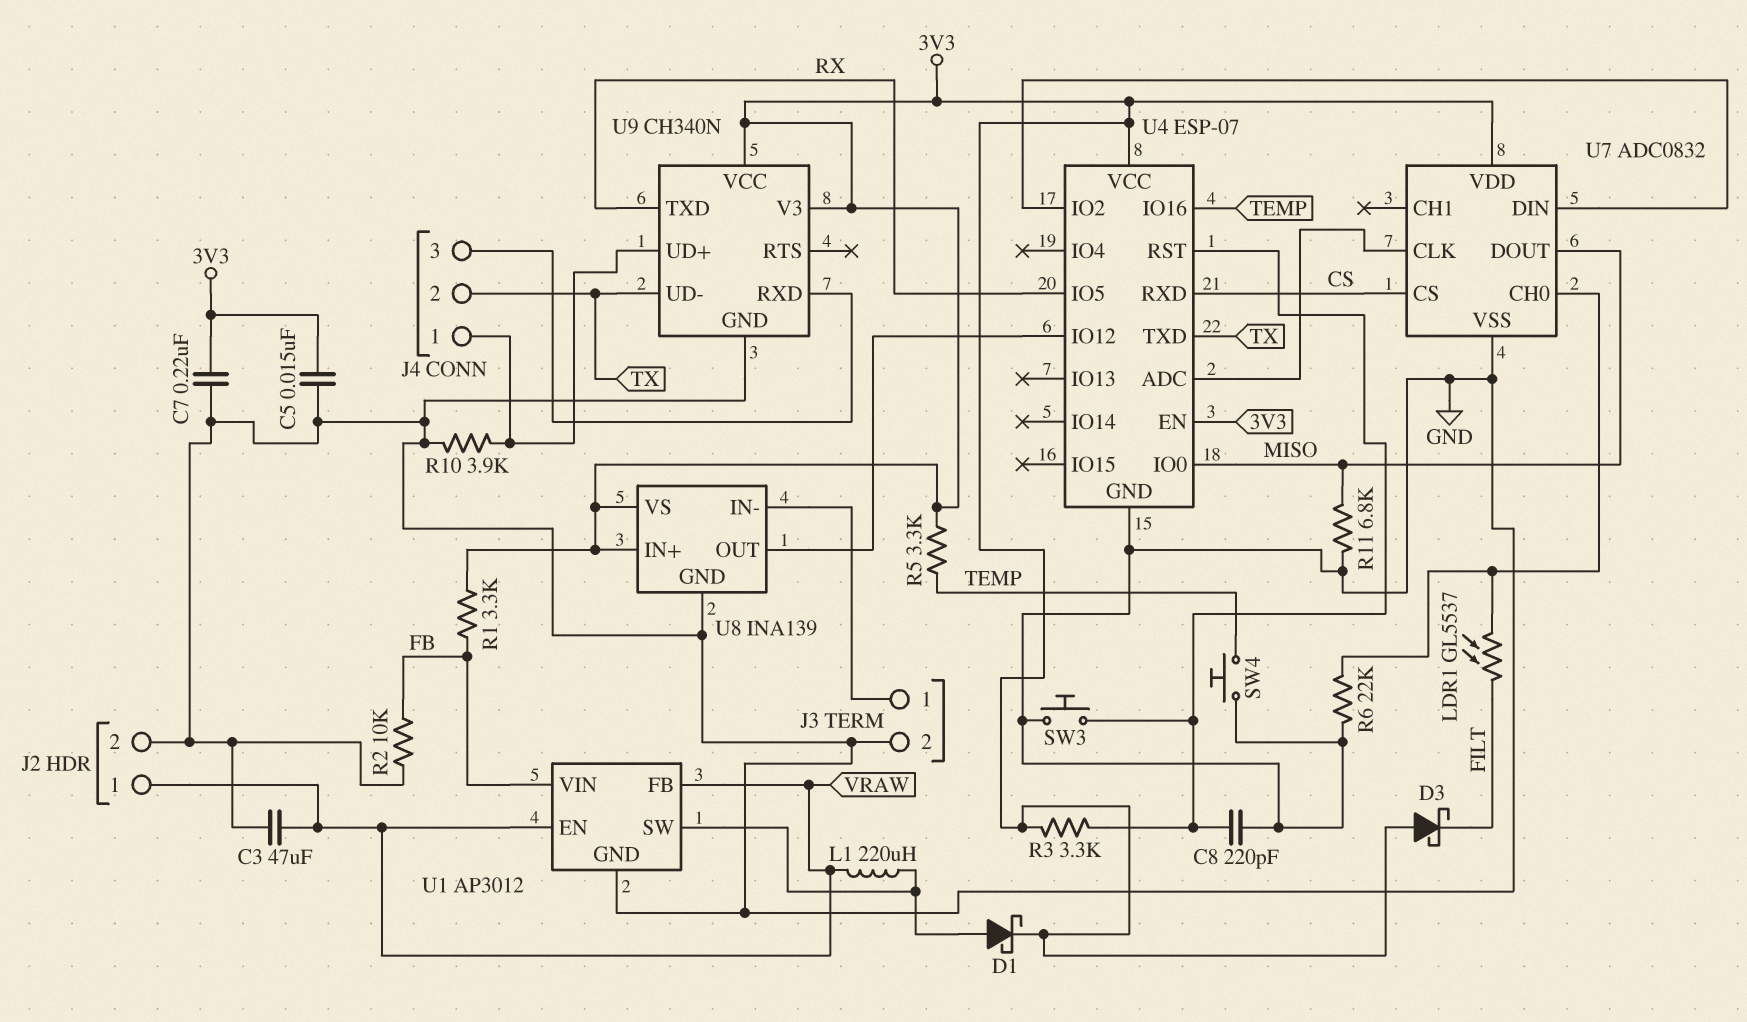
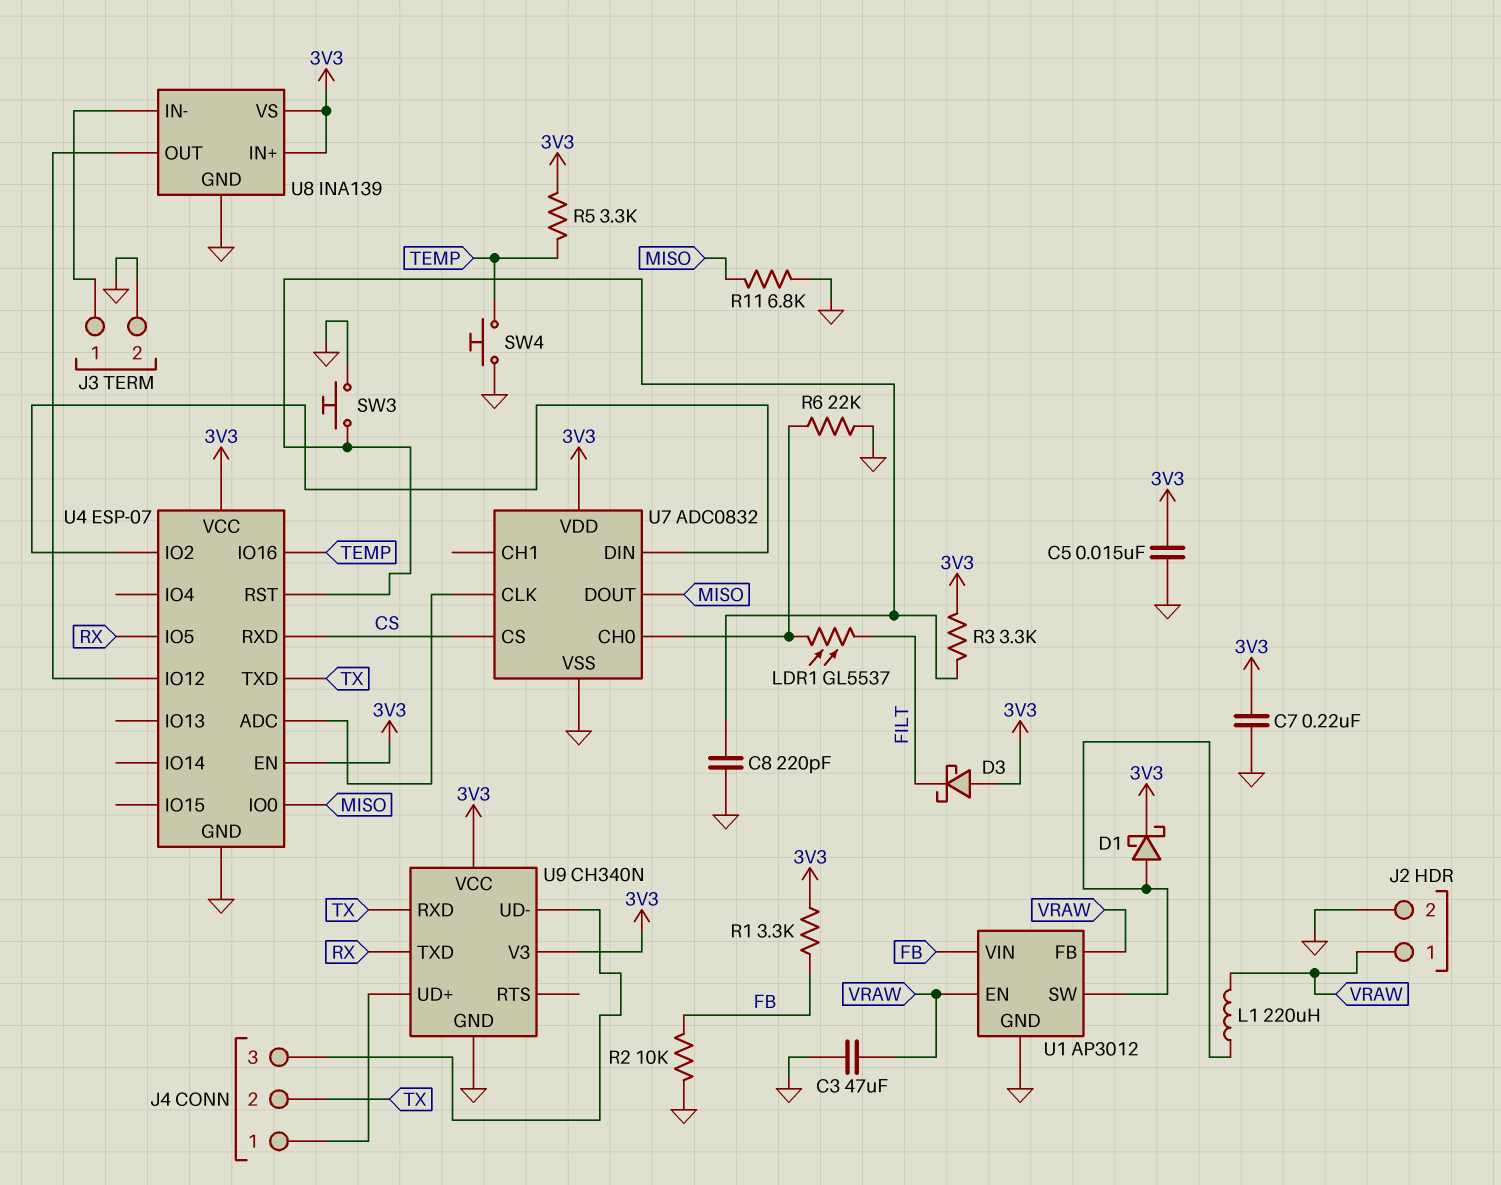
R10: 3.9k (GND, J4/1) -> none
U9 pin RXD: J4/3 -> TX
U9 pin UD-: TX -> J4/3

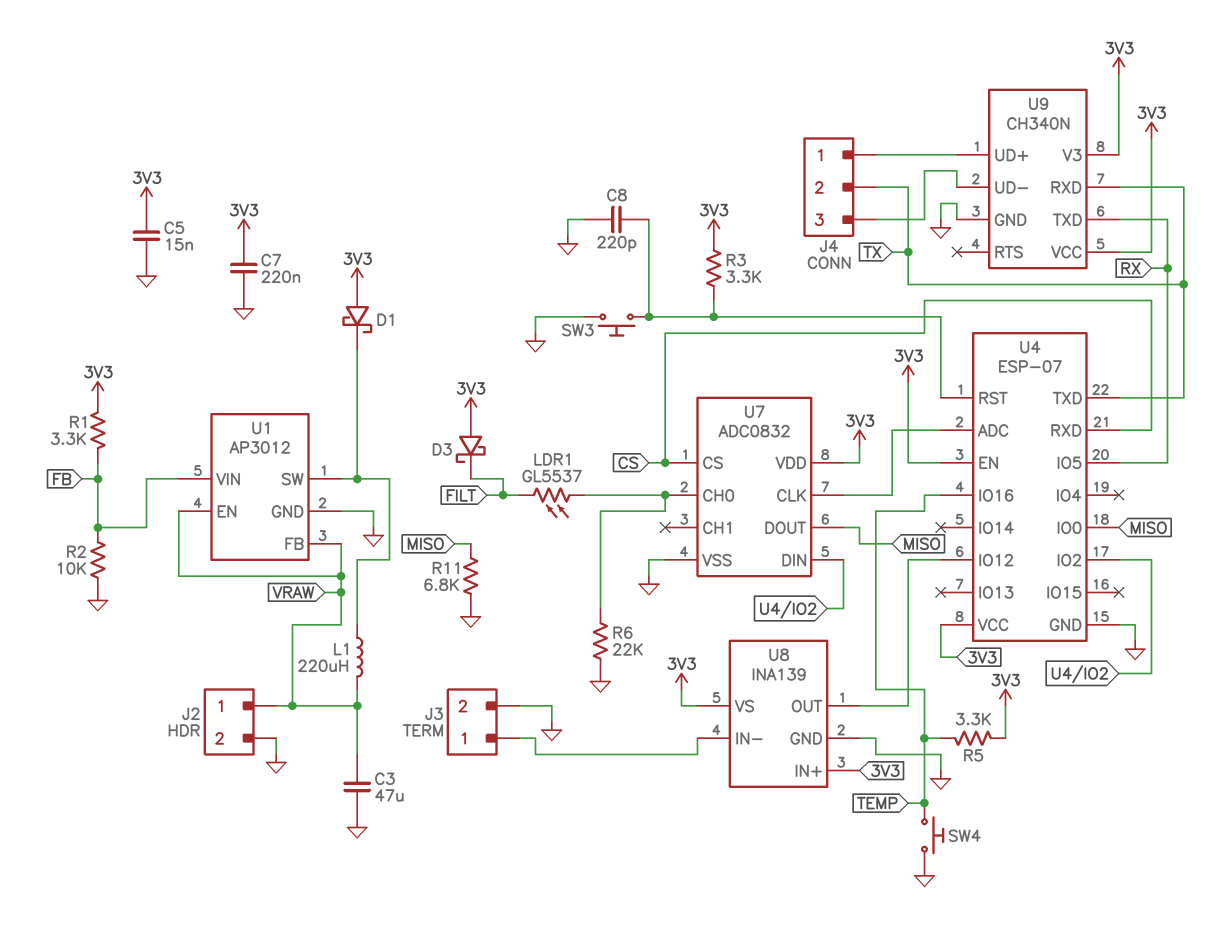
D1: schottky (A U1/SW, K 3V3) -> schottky (A 3V3, K U1/SW)

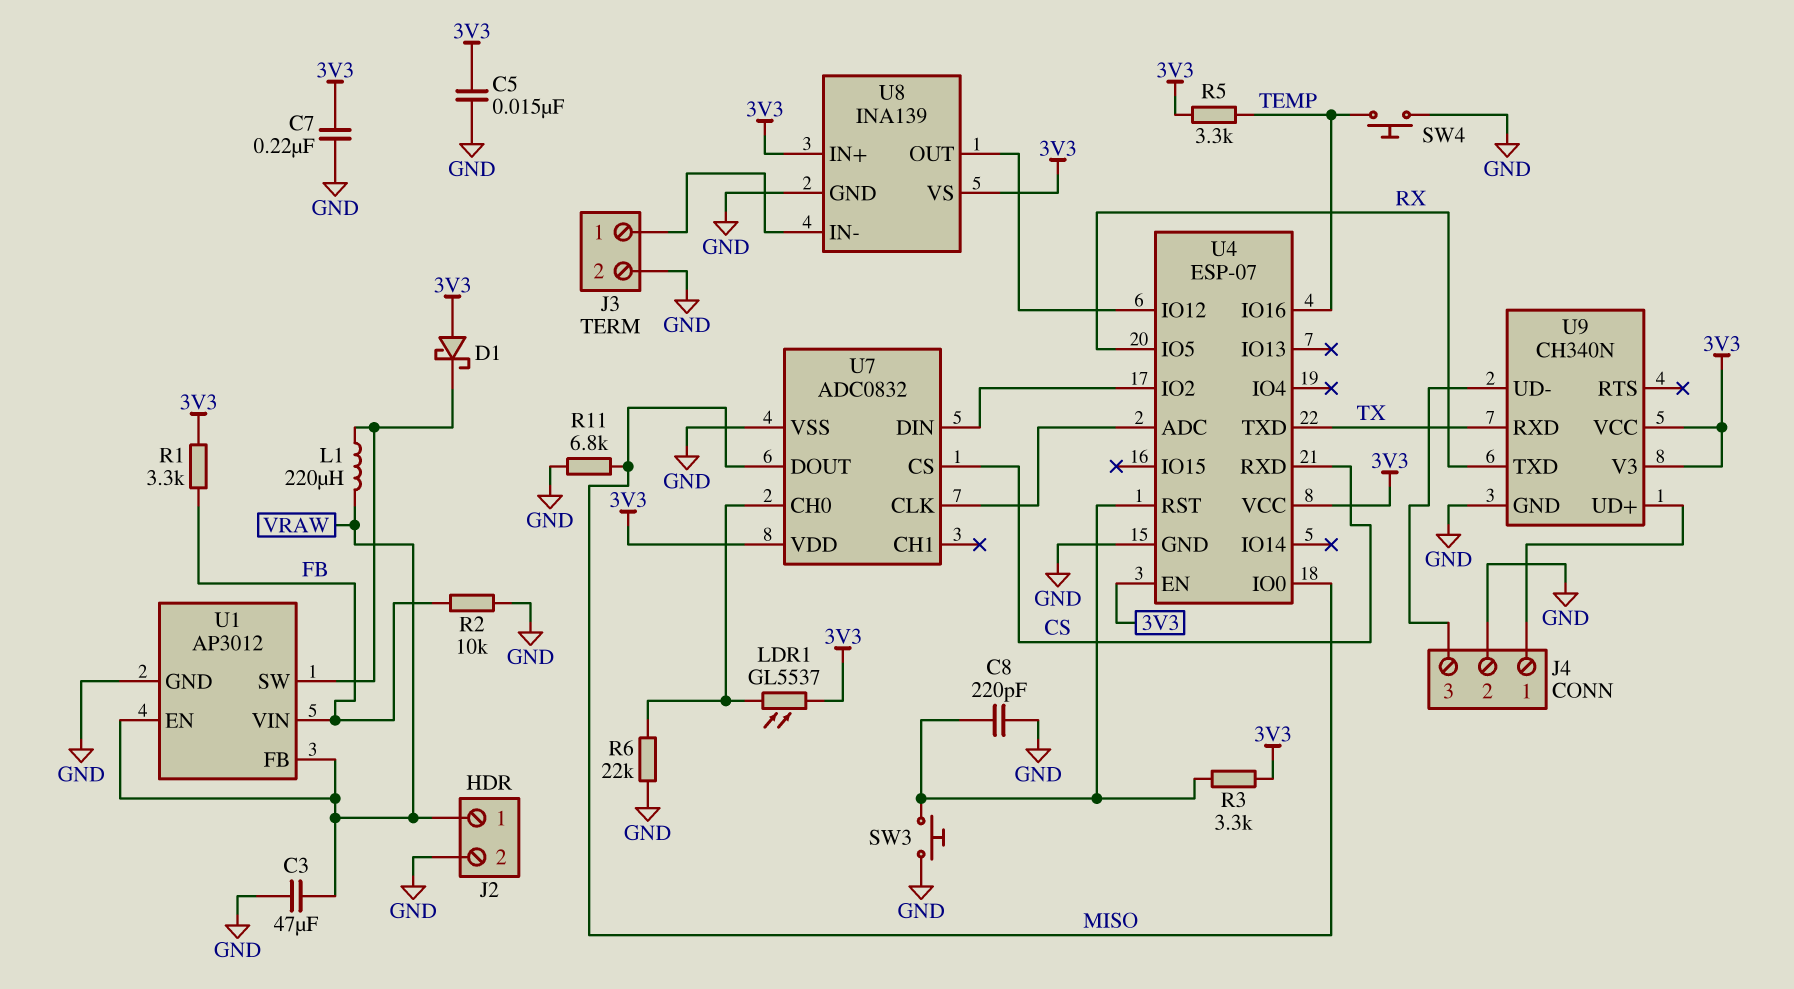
D3: schottky (A 3V3, K FILT) -> none
J4 pin 2: TX -> GND
LDR1: GL5537 (FILT, U7/CH0) -> GL5537 (3V3, U7/CH0)

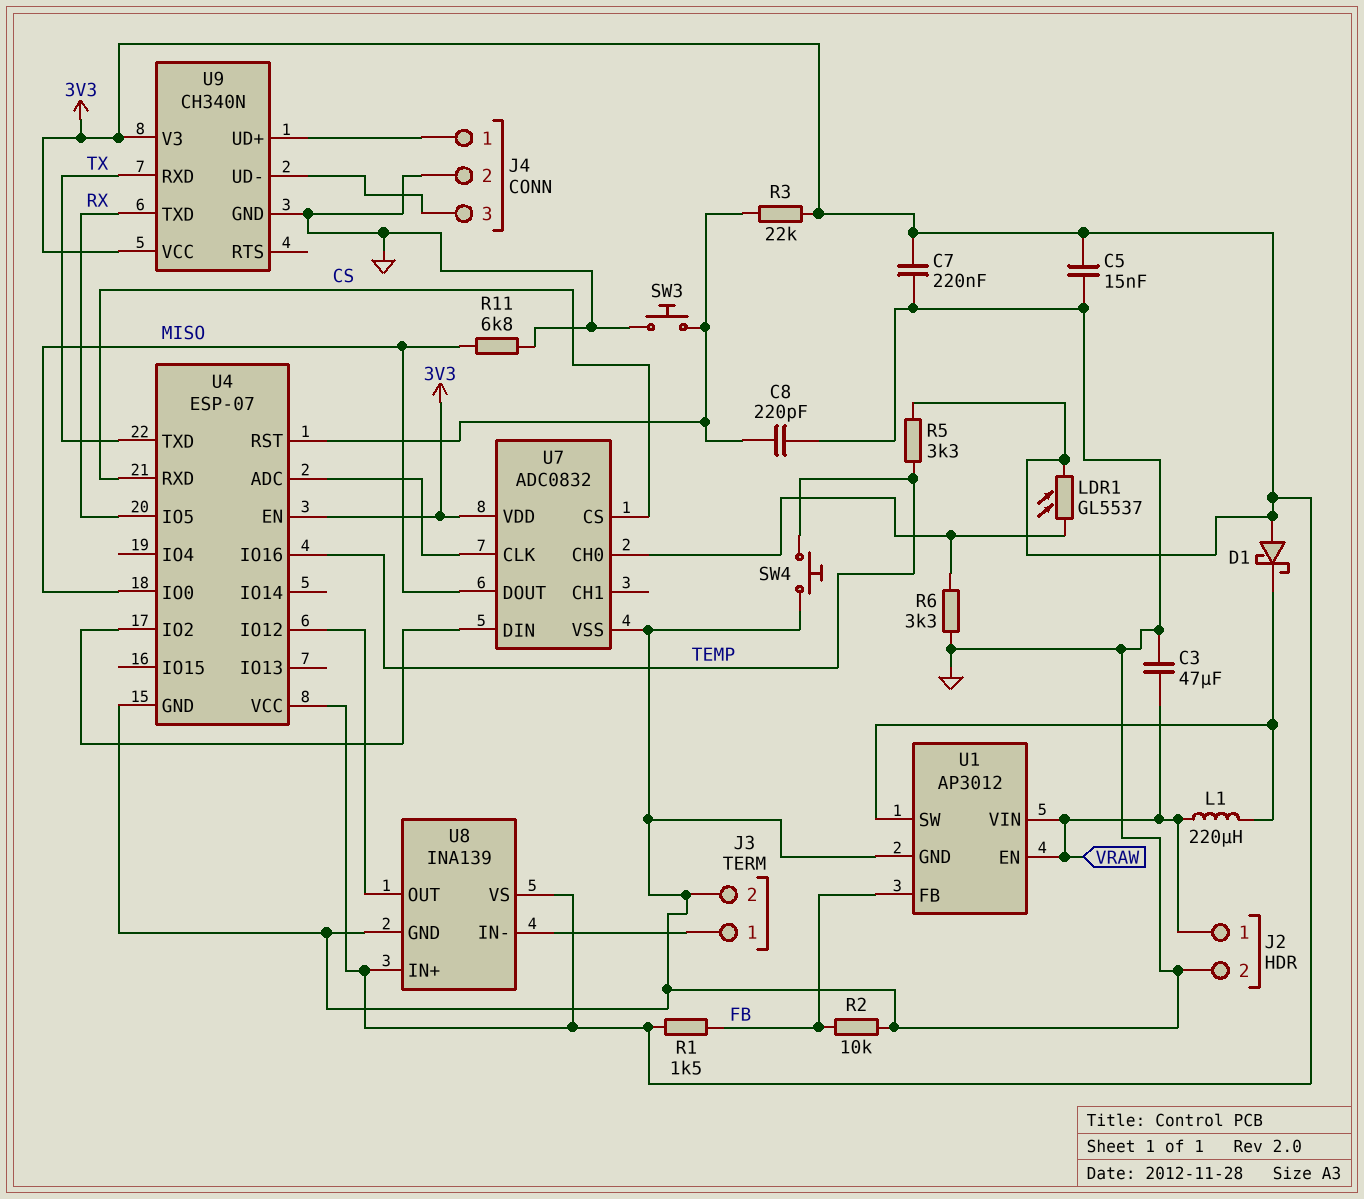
R1: 3.3k (3V3, FB) -> 1.5k (3V3, FB)
R3: 3.3k (3V3, U4/RST) -> 22k (3V3, U4/RST)
R6: 22k (GND, U7/CH0) -> 3.3k (GND, U7/CH0)
U1 pin FB: VRAW -> FB
U1 pin VIN: FB -> VRAW

